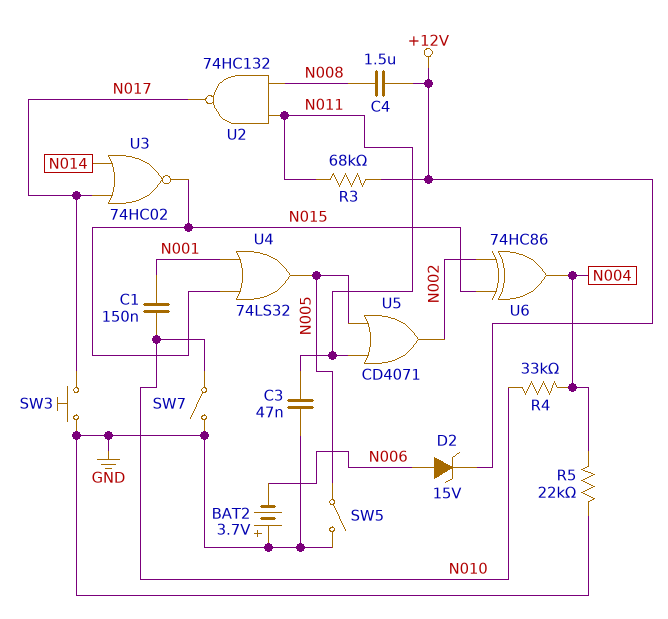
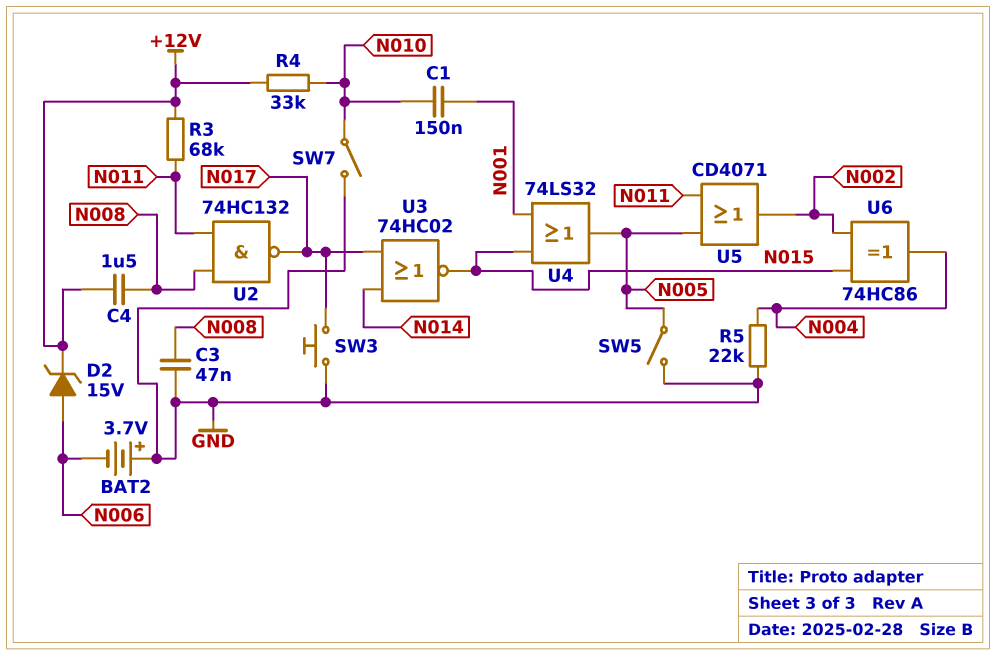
C3: 47nF (GND, N011) -> 47nF (GND, N008)
R4: 33k (N004, N010) -> 33k (+12V, N010)

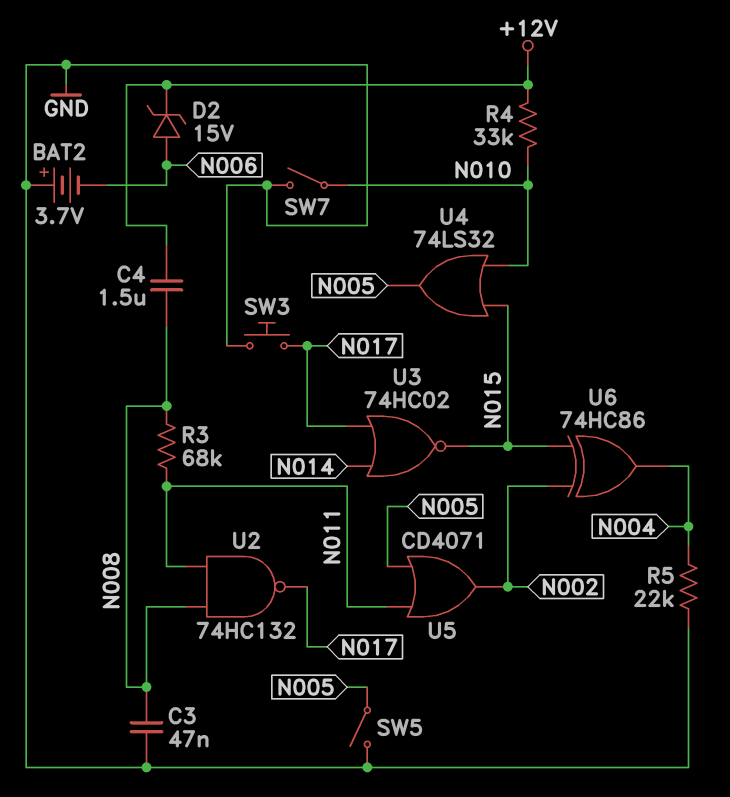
C1: 150nF (N001, N010) -> none
R3: 68k (+12V, N011) -> 68k (N008, N011)
U4: OR 74LS32 (in N001, in N015, out N005) -> OR 74LS32 (in N010, in N015, out N005)

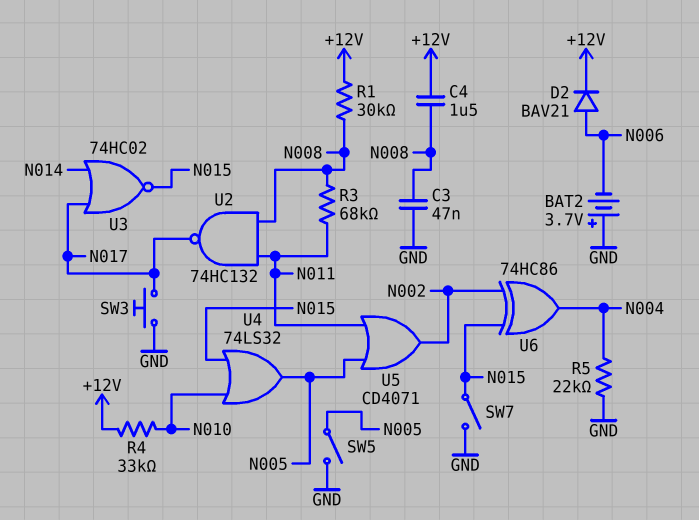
D2: zener 15V (A N006, K +12V) -> diode BAV21 (A N006, K +12V)
R1: none -> 30k (+12V, N008)
SW7: switch (GND, N010) -> switch (GND, N015)

